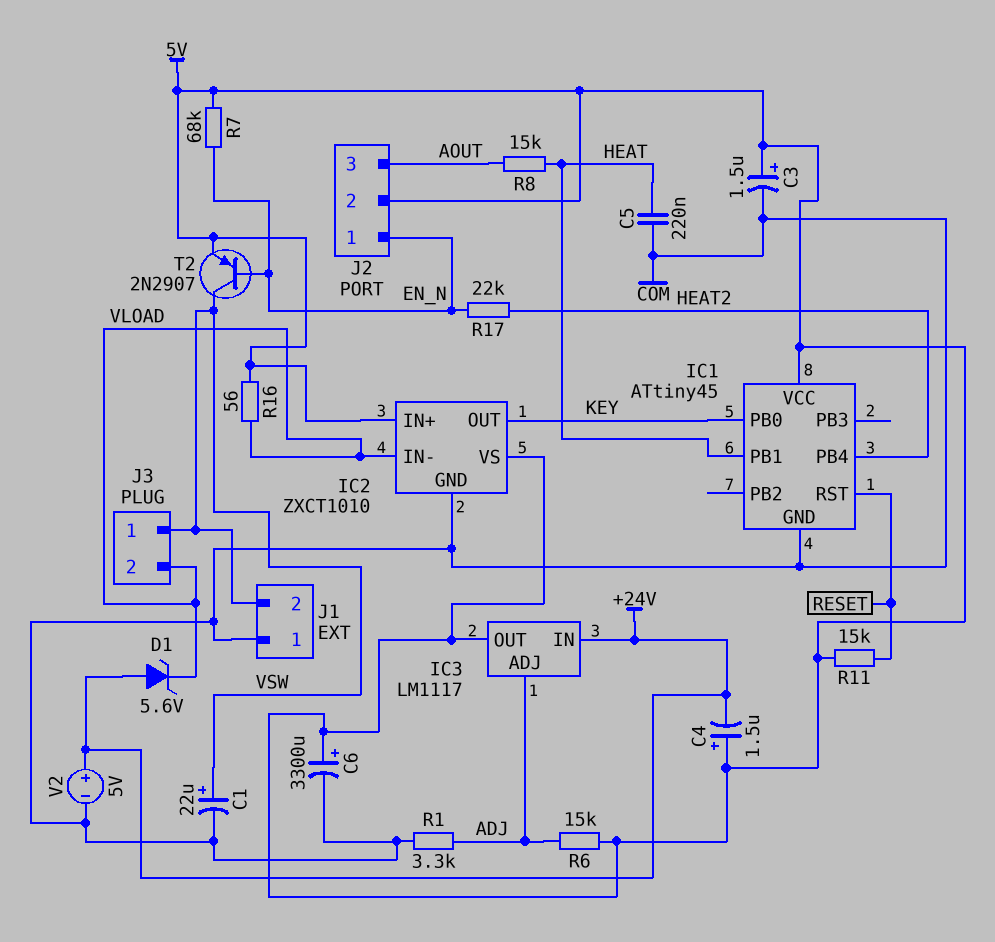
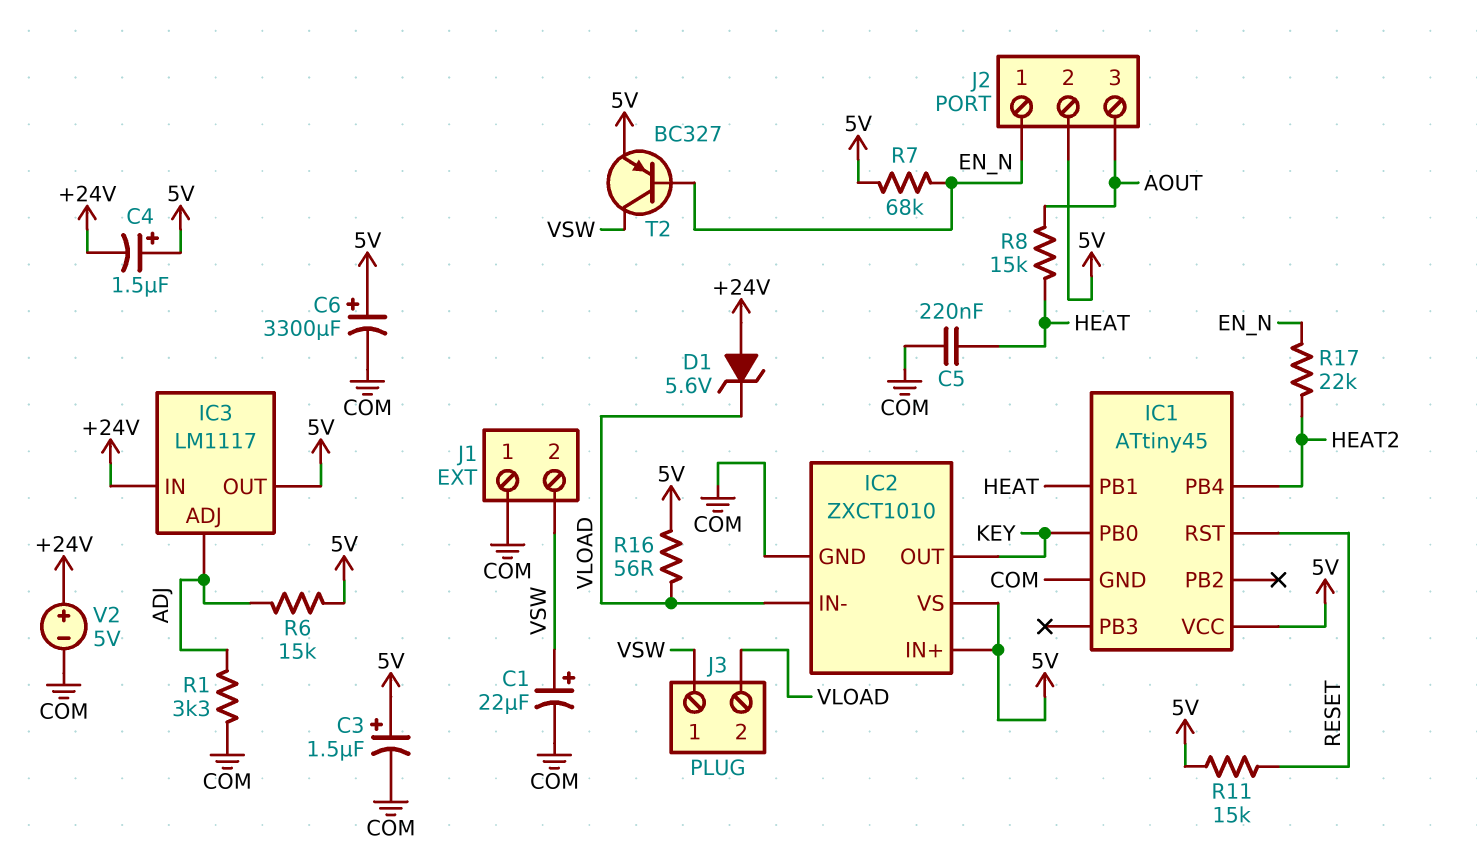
T2: PNP 2N2907 (B EN_N, C VSW, E 5V) -> PNP BC327 (B EN_N, C VSW, E 5V)

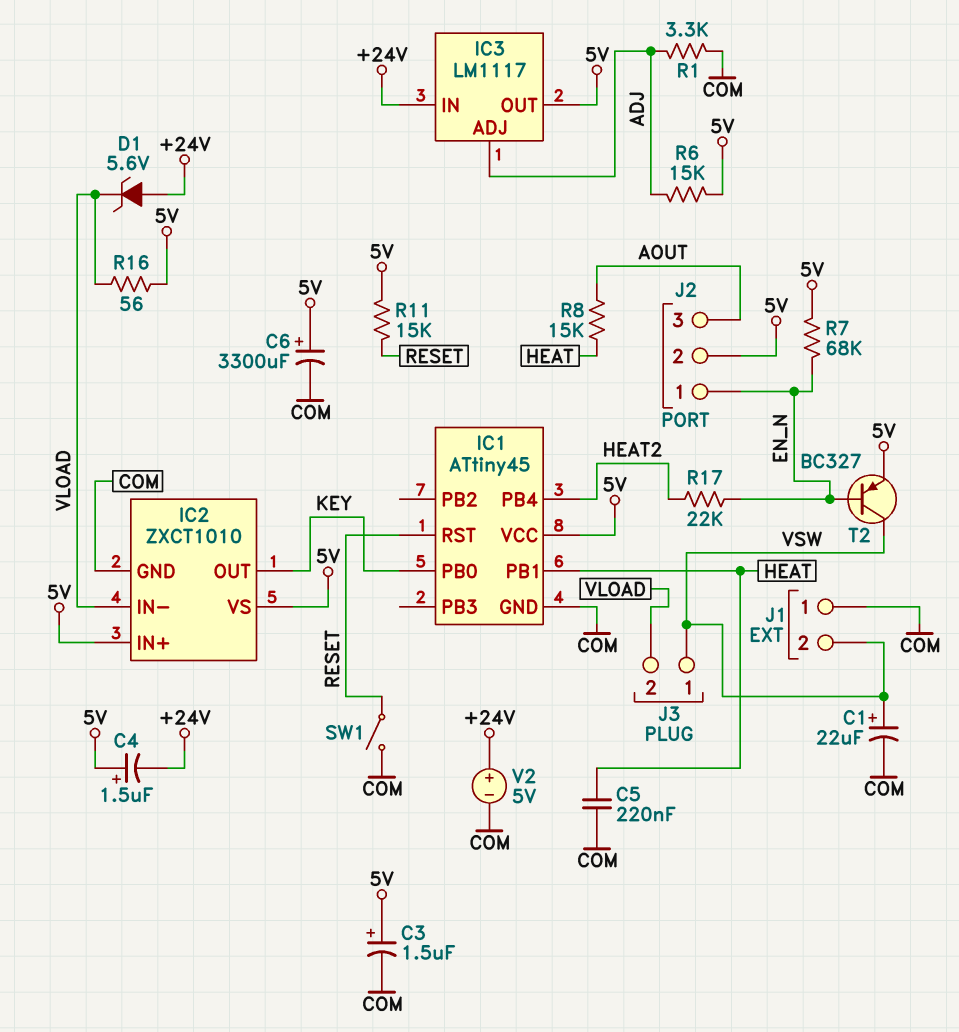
SW1: none -> switch (COM, RESET)

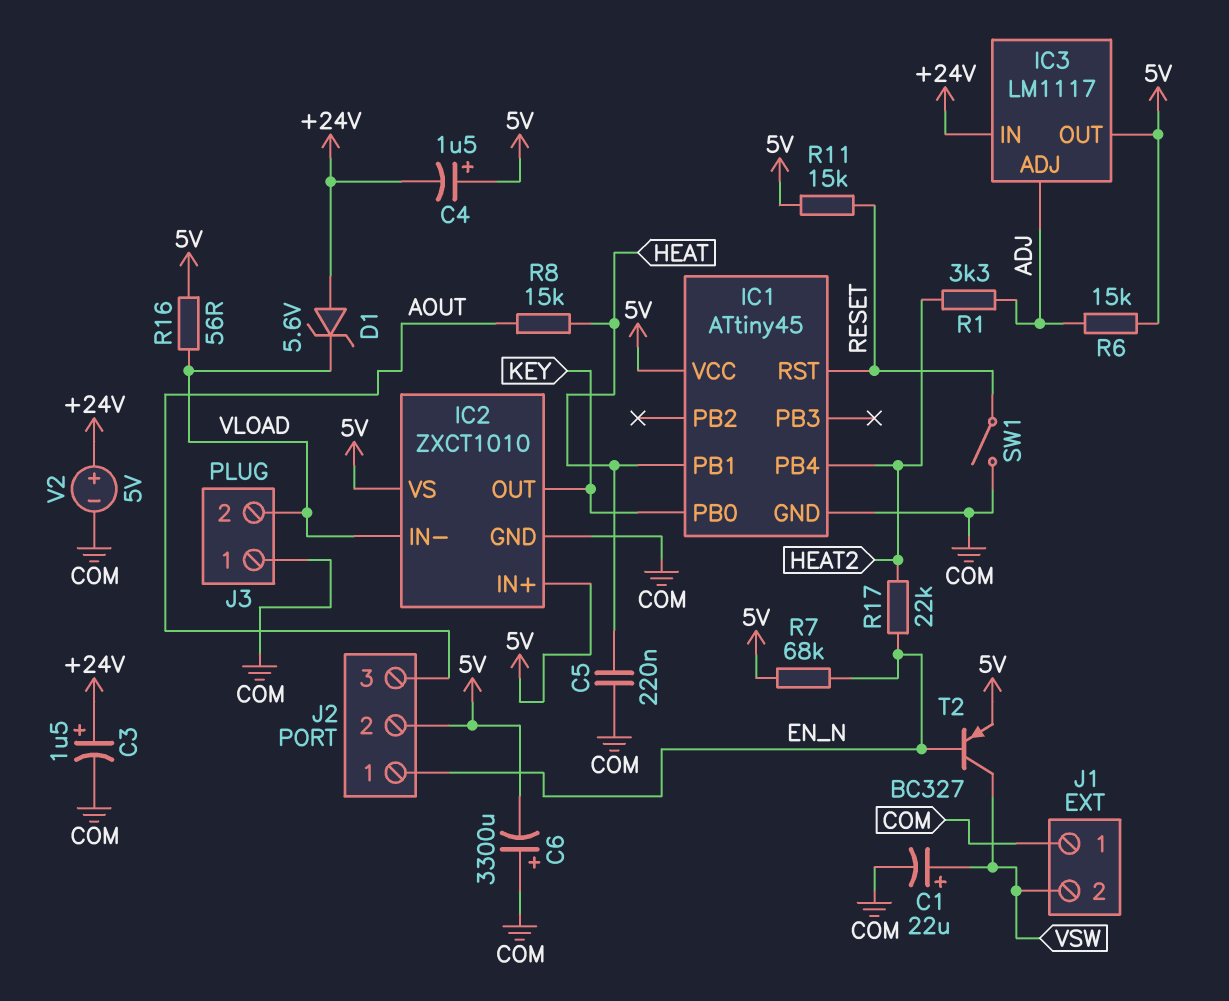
C3: 1.5uF (plus 5V, minus COM) -> 1.5uF (plus +24V, minus COM)
C6: 3300uF (plus 5V, minus COM) -> 3300uF (plus COM, minus 5V)
J3 pin 1: VSW -> COM
R1: 3.3k (ADJ, COM) -> 3.3k (ADJ, HEAT2)

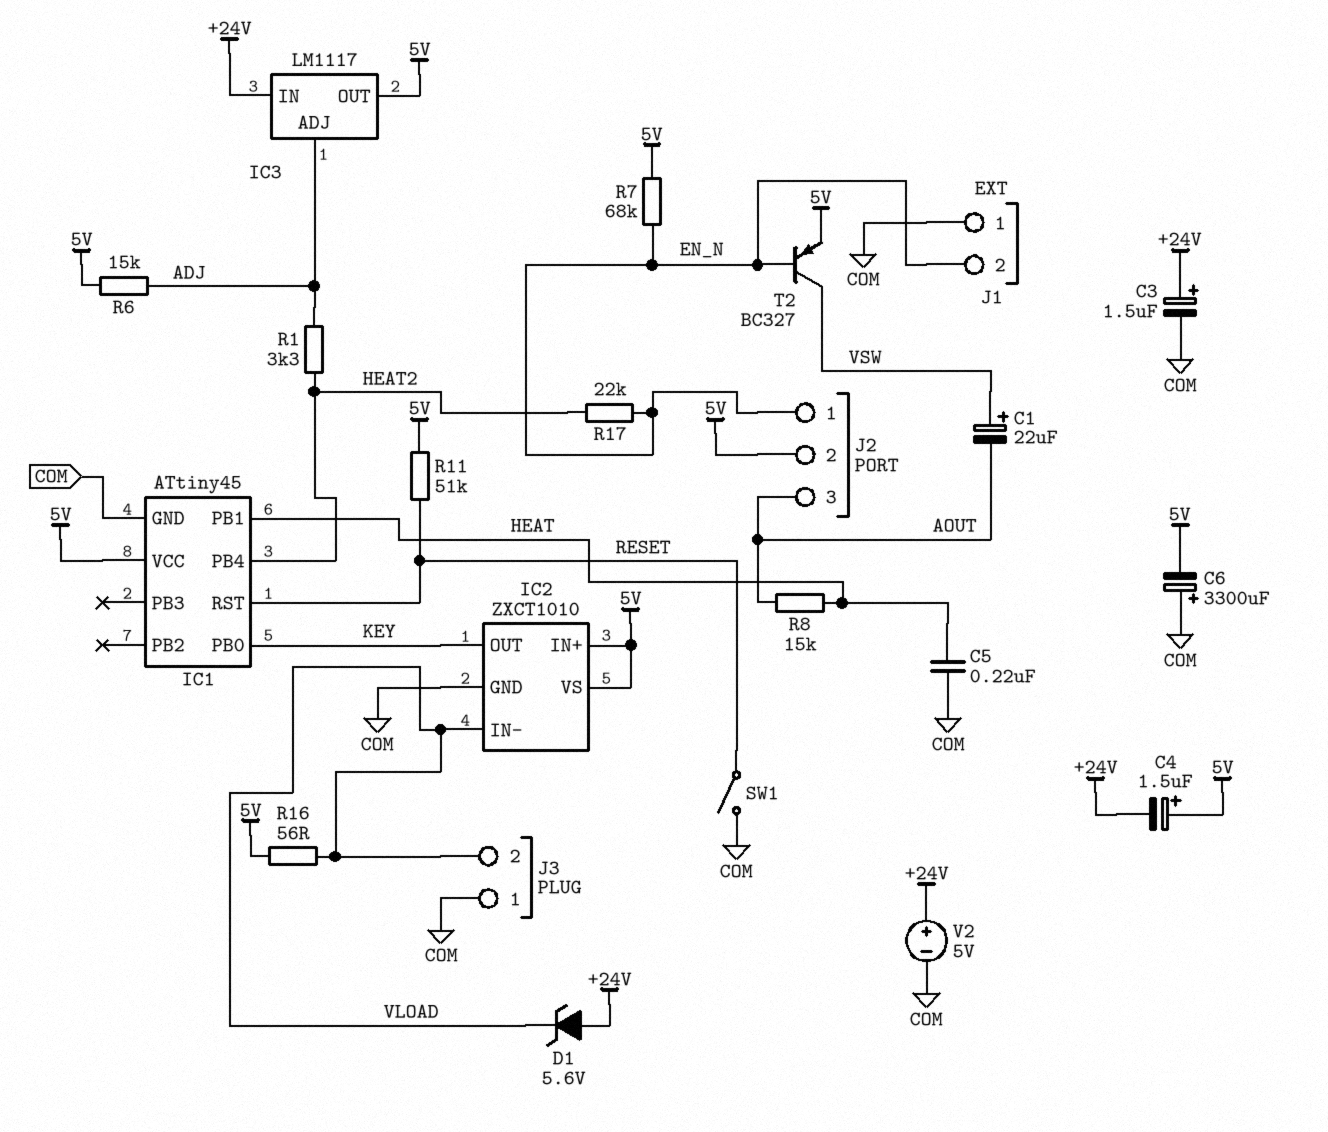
C1: 22uF (plus VSW, minus COM) -> 22uF (plus VSW, minus AOUT)
J1 pin 2: VSW -> EN_N
R11: 15k (5V, RESET) -> 51k (5V, RESET)

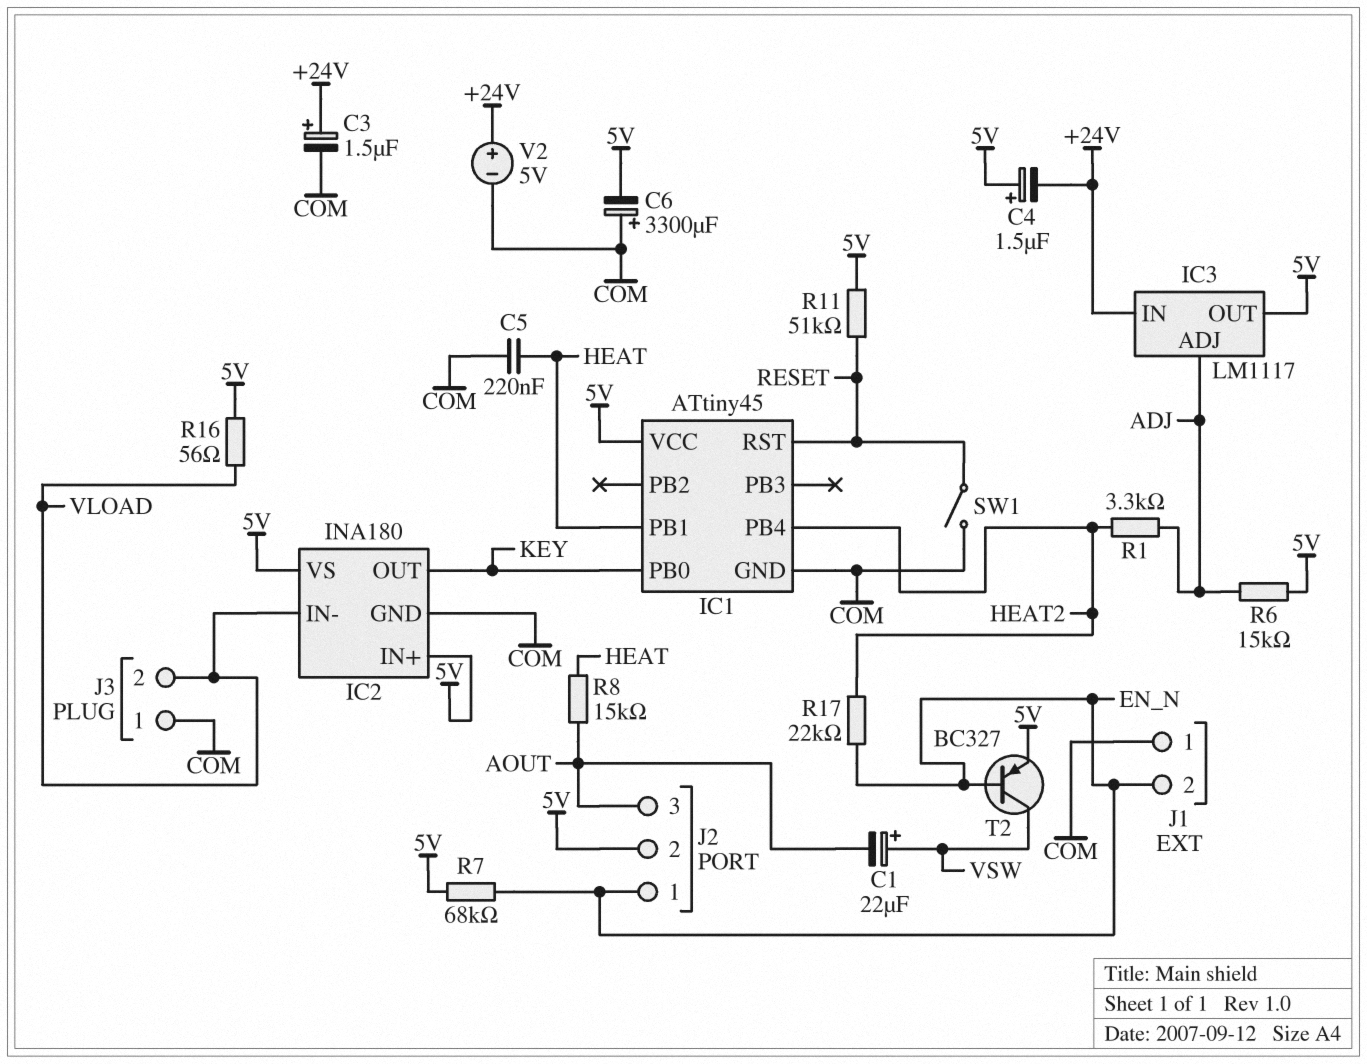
D1: zener 5.6V (A +24V, K VLOAD) -> none
IC2: ZXCT1010 -> INA180

